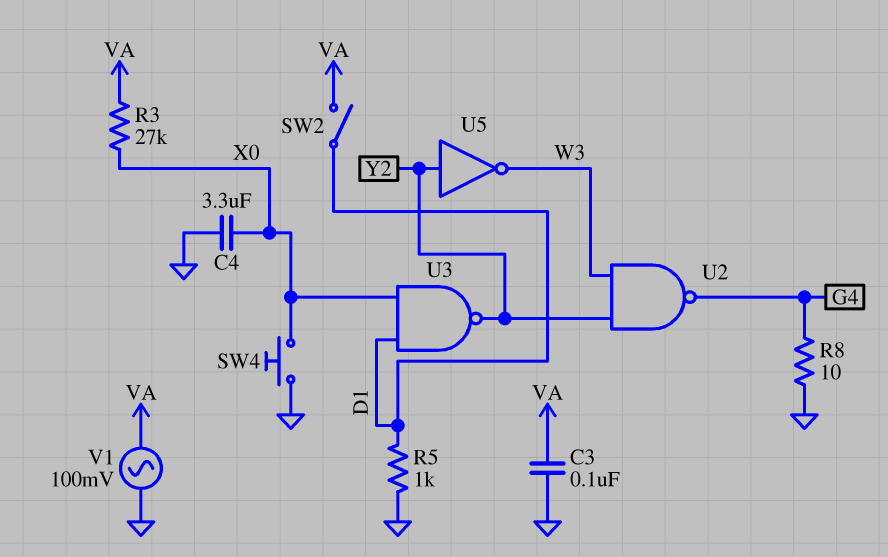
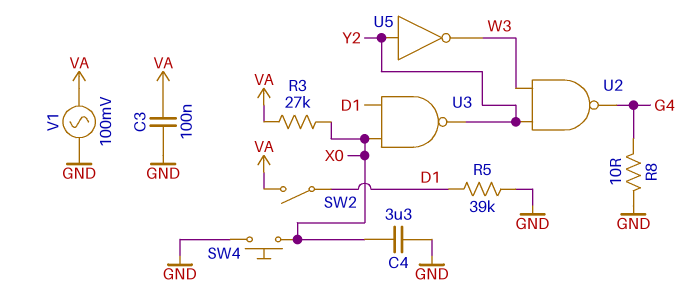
R5: 1k (D1, GND) -> 39k (D1, GND)

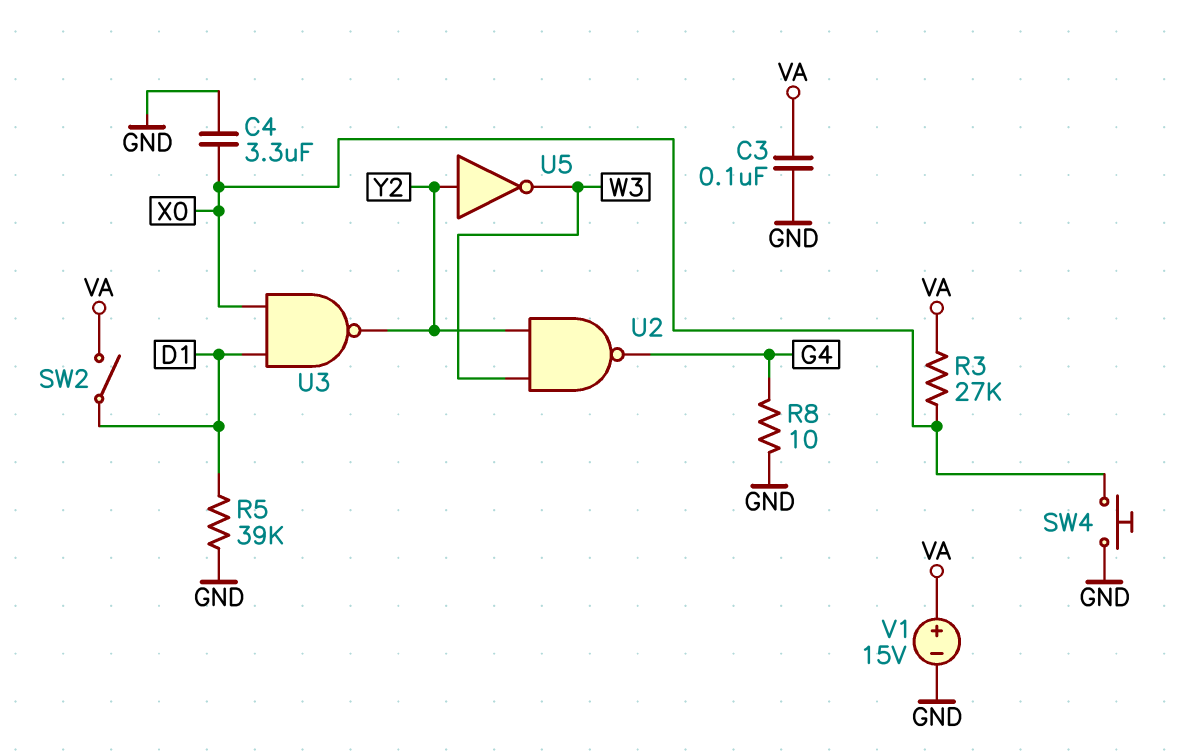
V1: AC 100mV (GND, VA) -> 15V (plus VA, minus GND)

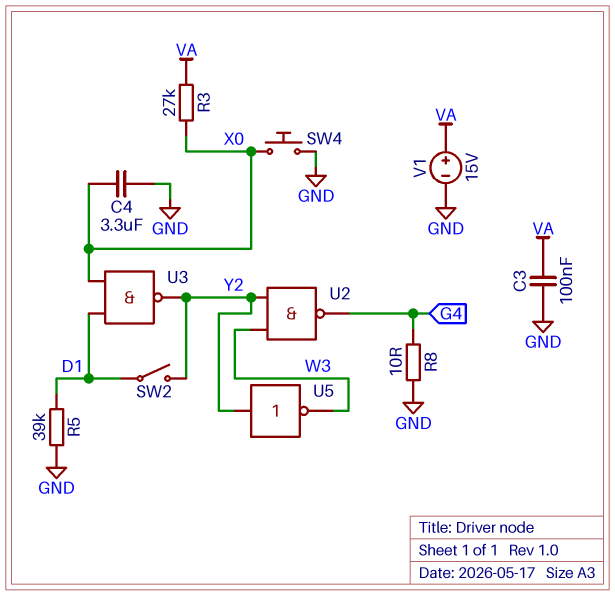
SW2: switch (D1, VA) -> switch (D1, Y2)

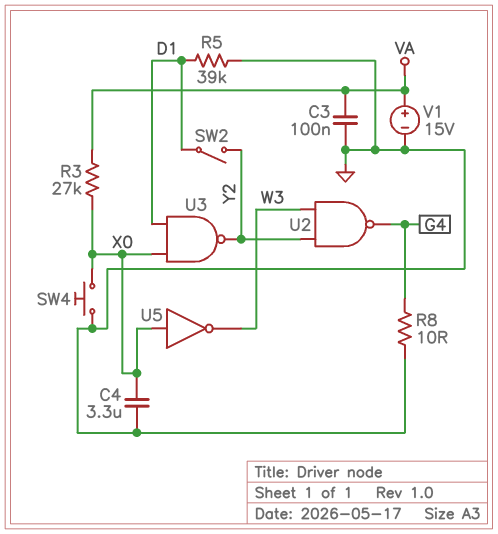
U5: NOT (in Y2, out W3) -> NOT (in X0, out W3)

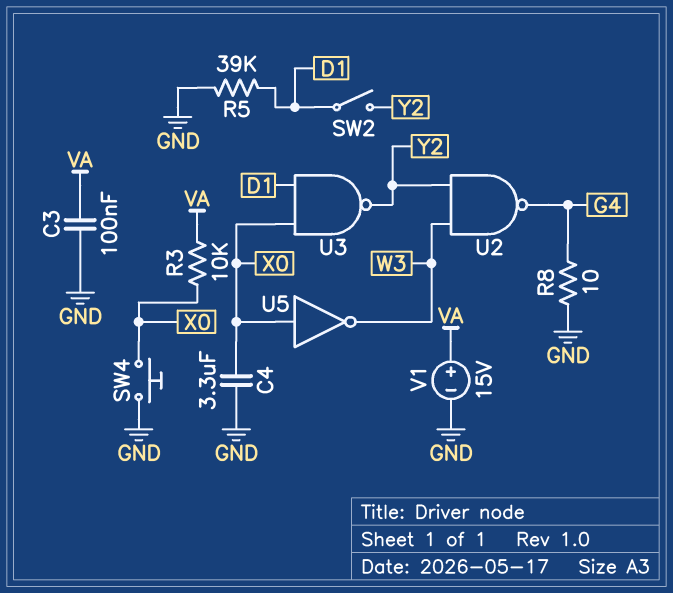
R3: 27k (VA, X0) -> 10k (VA, X0)

